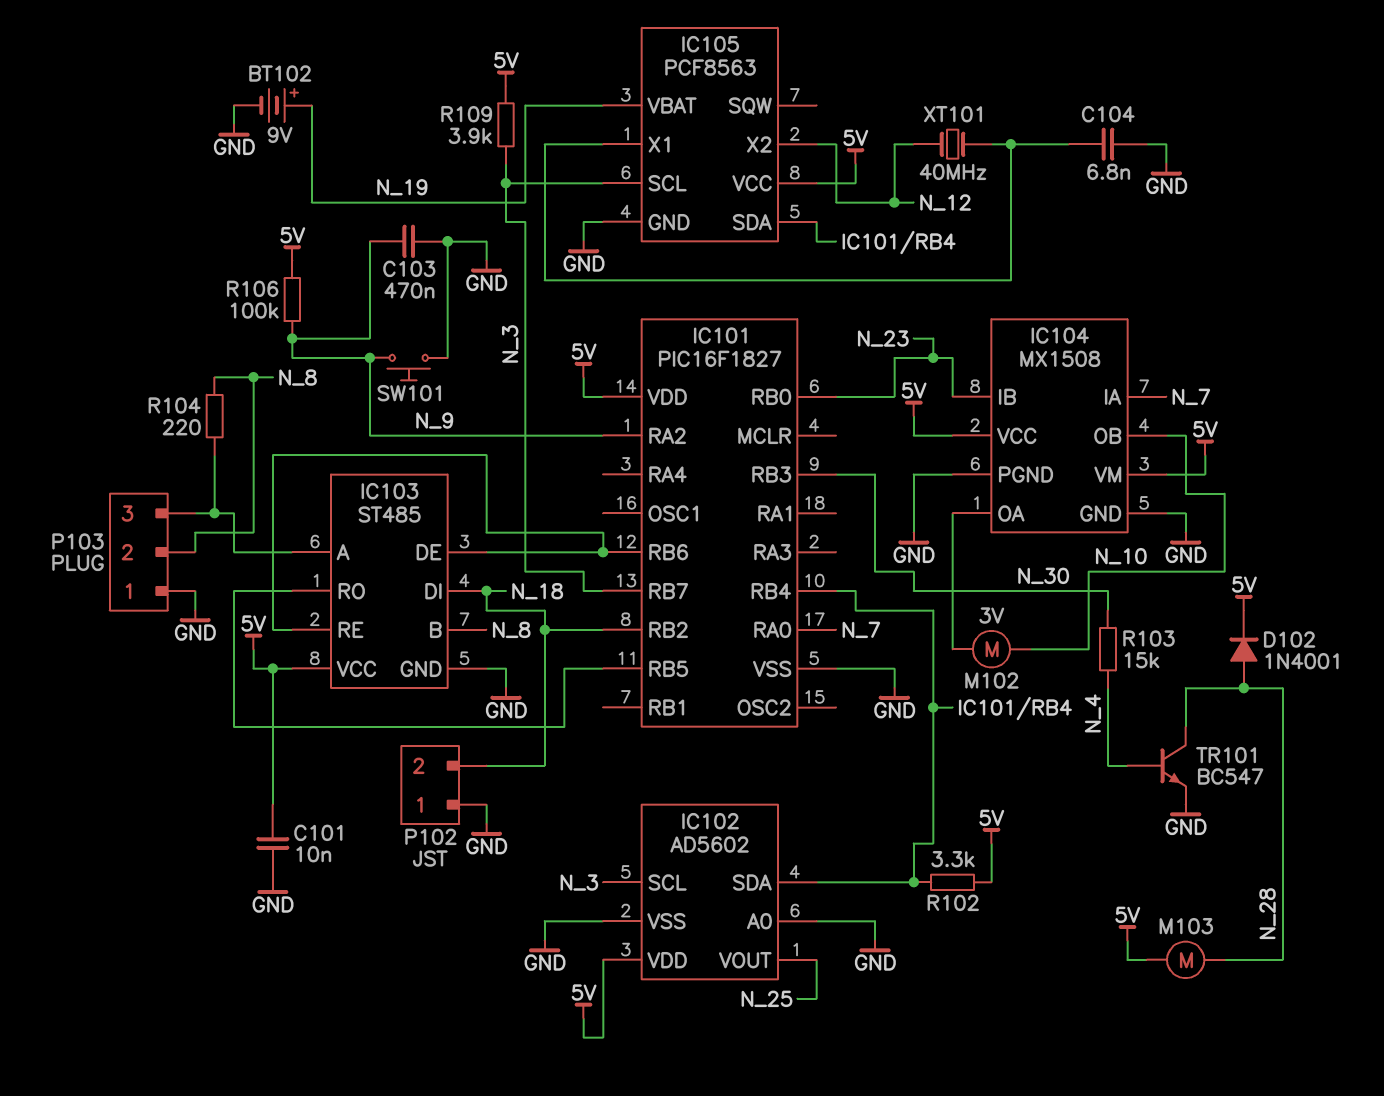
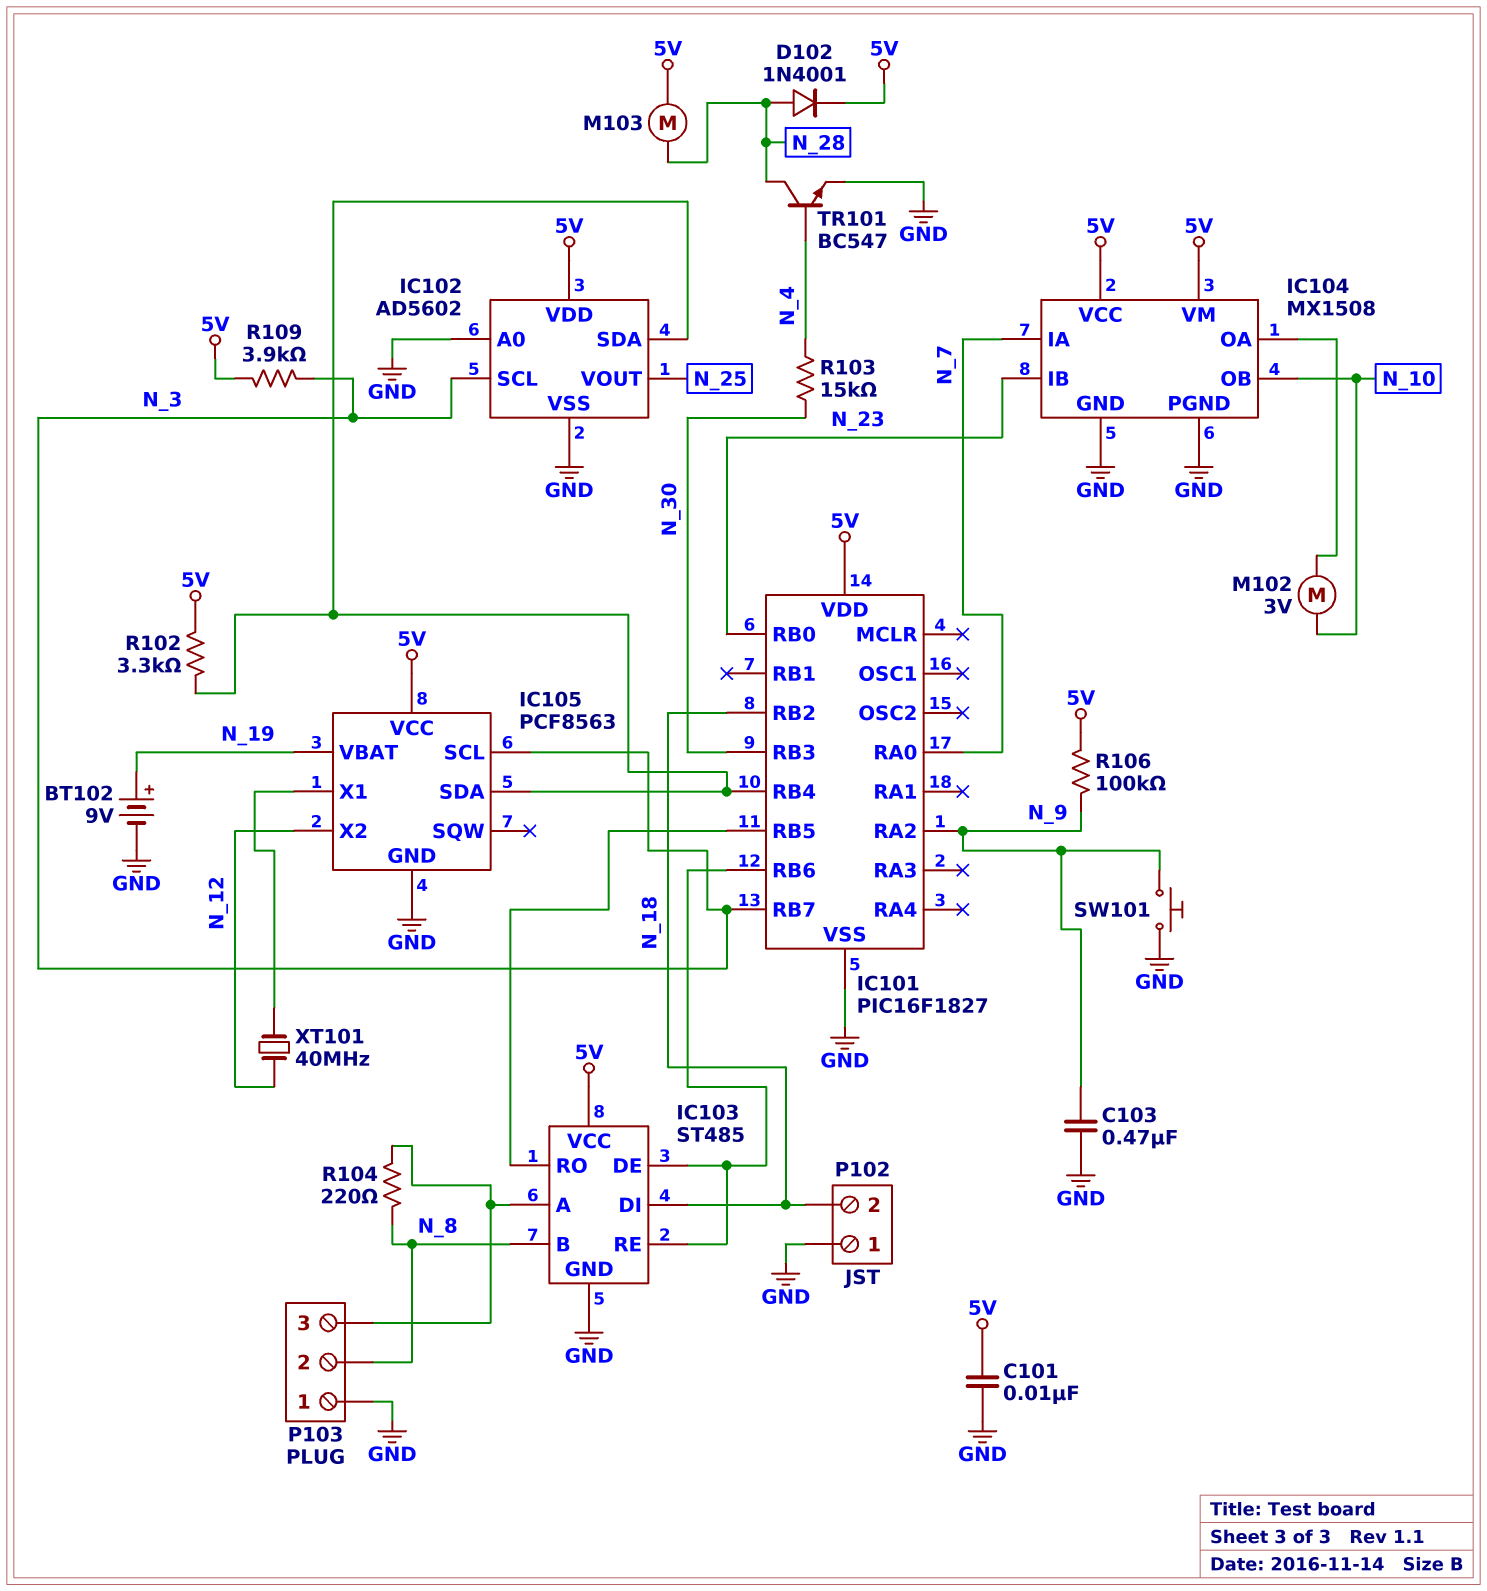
C104: 6.8nF (GND, IC105/X1) -> none

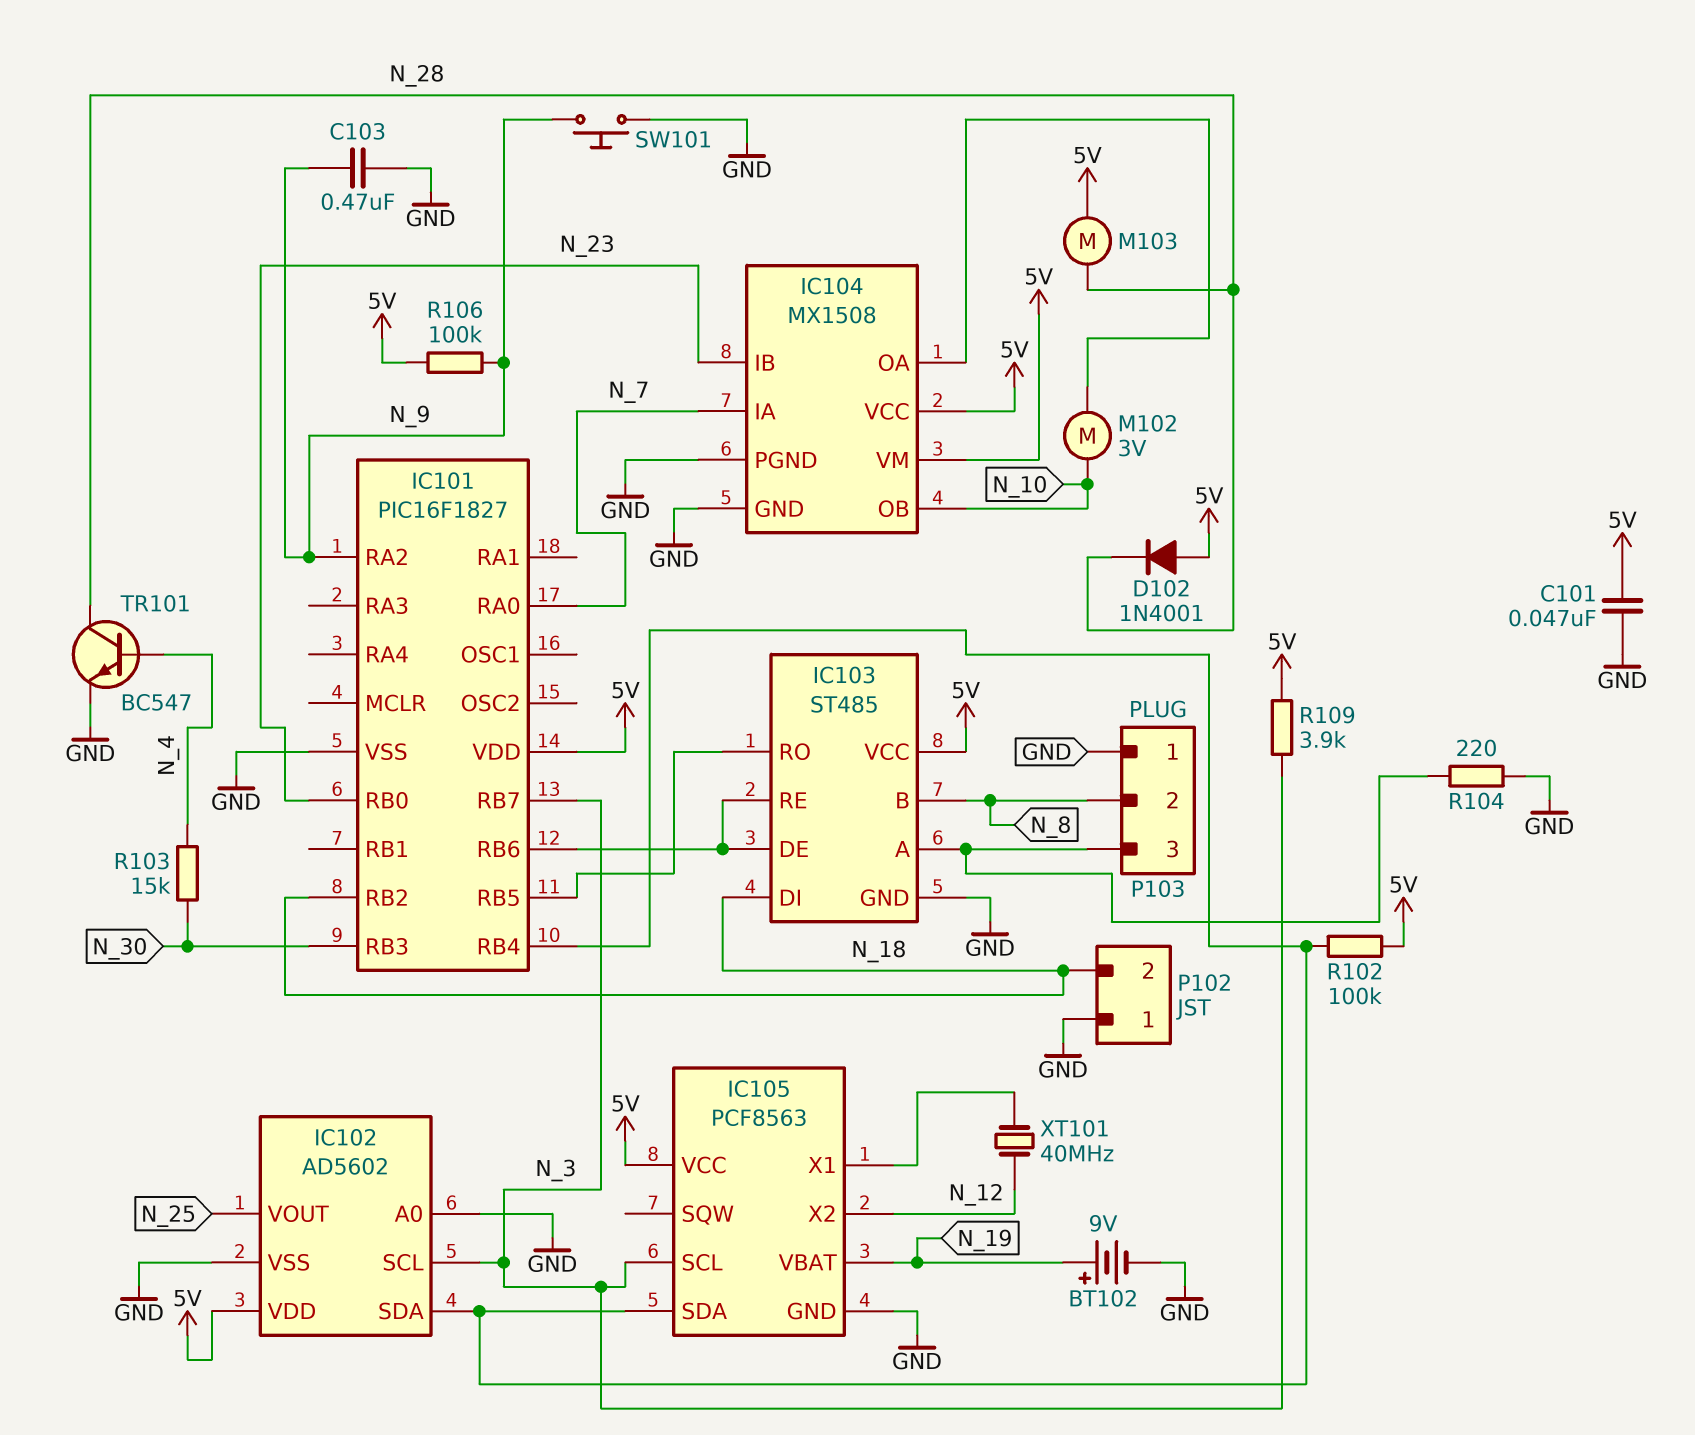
C101: 10nF (5V, GND) -> 47nF (5V, GND)
D102: diode 1N4001 (A N_28, K 5V) -> diode 1N4001 (A 5V, K N_28)
R102: 3.3k (5V, IC101/RB4) -> 100k (5V, IC101/RB4)
R104: 220 (IC103/A, N_8) -> 220 (GND, IC103/A)

